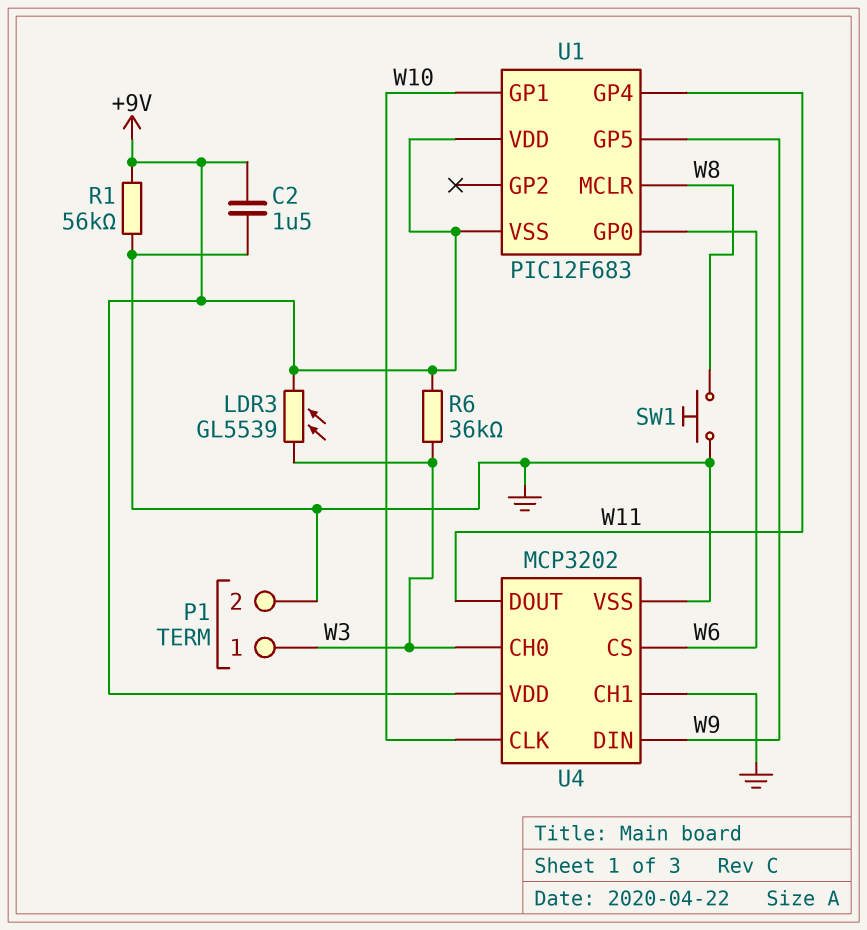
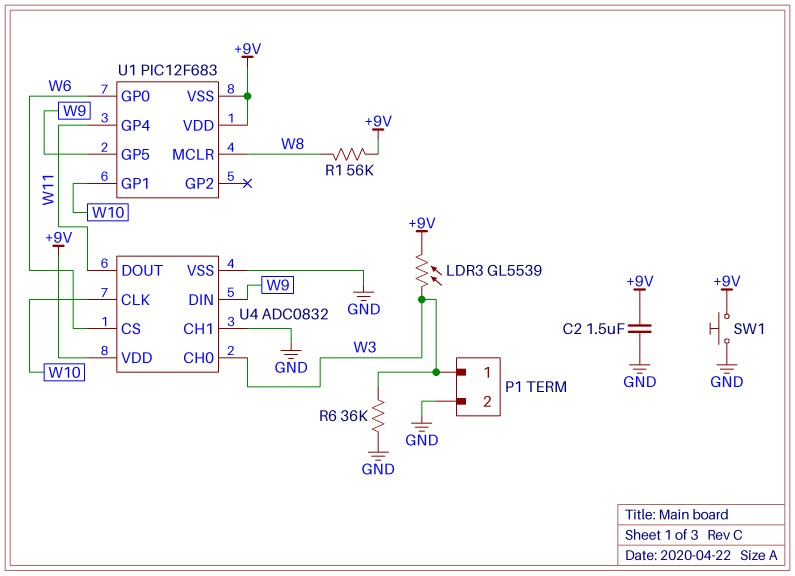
R1: 56k (+9V, GND) -> 56k (+9V, W8)
R6: 36k (+9V, W3) -> 36k (GND, W3)
SW1: button (GND, W8) -> button (+9V, GND)
U4: MCP3202 -> ADC0832

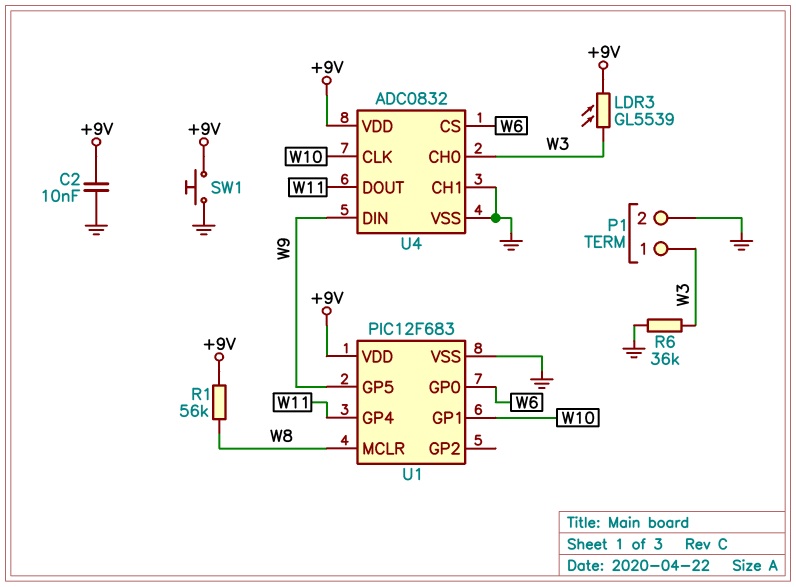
C2: 1.5uF (+9V, GND) -> 10nF (+9V, GND)
U1 pin VSS: +9V -> GND

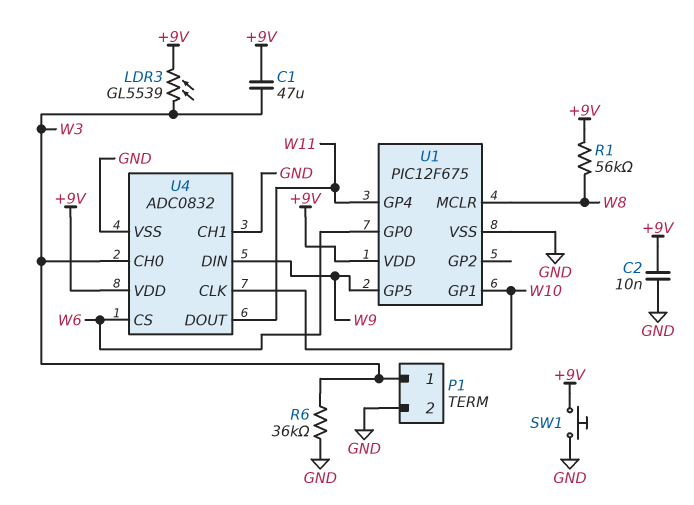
C1: none -> 47uF (+9V, W3)
U1: PIC12F683 -> PIC12F675

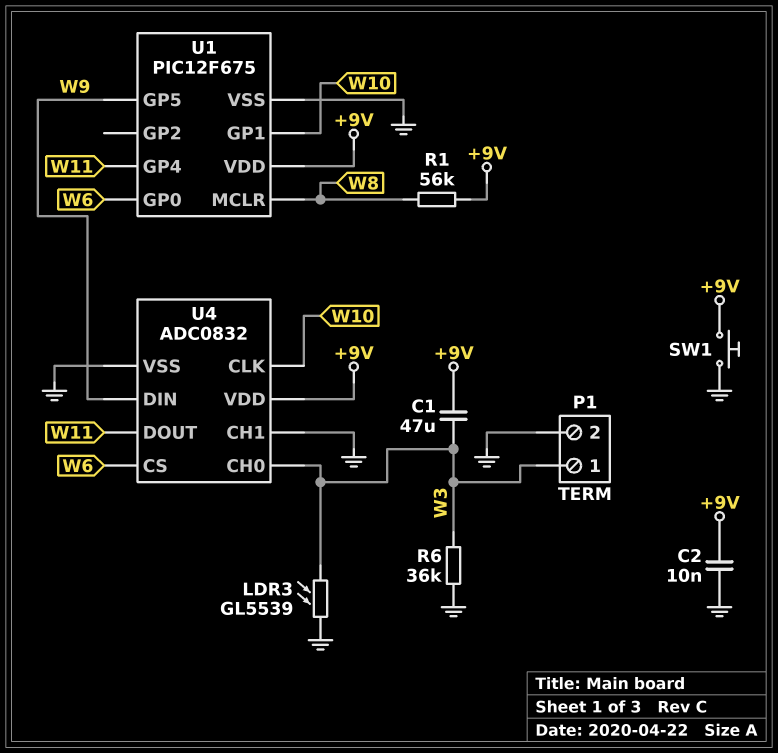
LDR3: GL5539 (+9V, W3) -> GL5539 (GND, W3)

